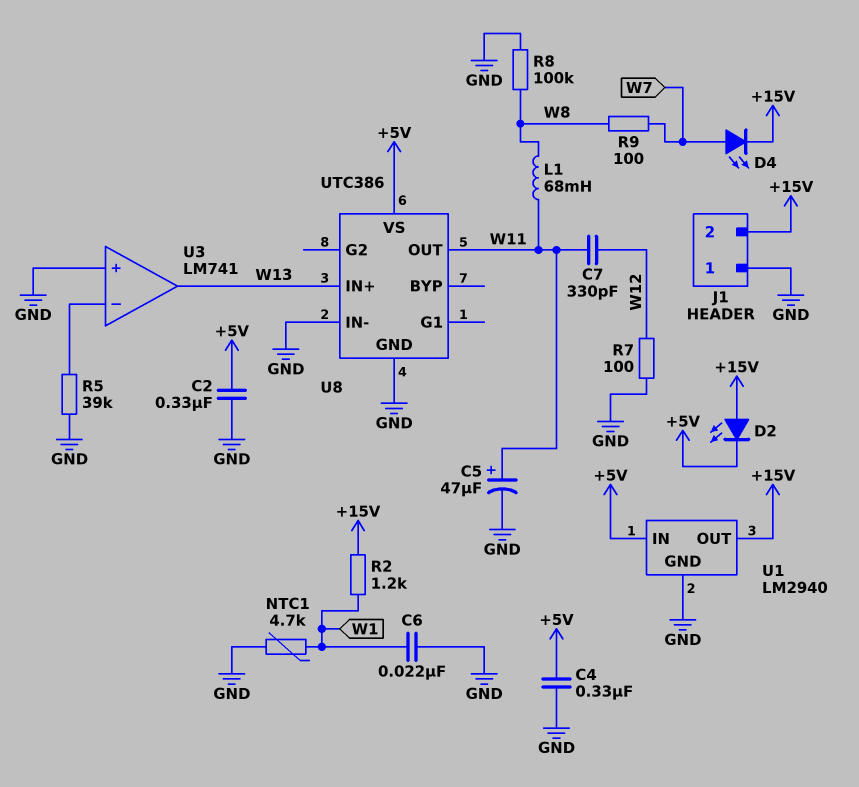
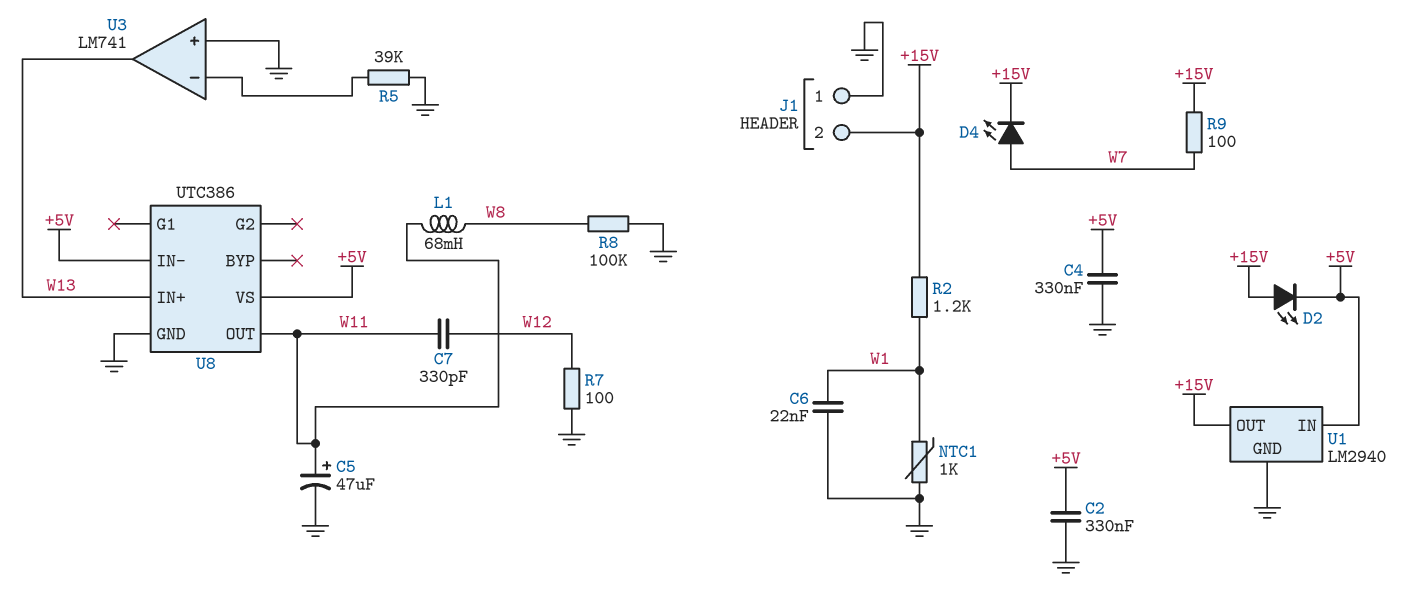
NTC1: 4.7k (GND, W1) -> 1k (GND, W1)
R9: 100 (W7, W8) -> 100 (+15V, W7)
U8 pin IN-: GND -> +5V

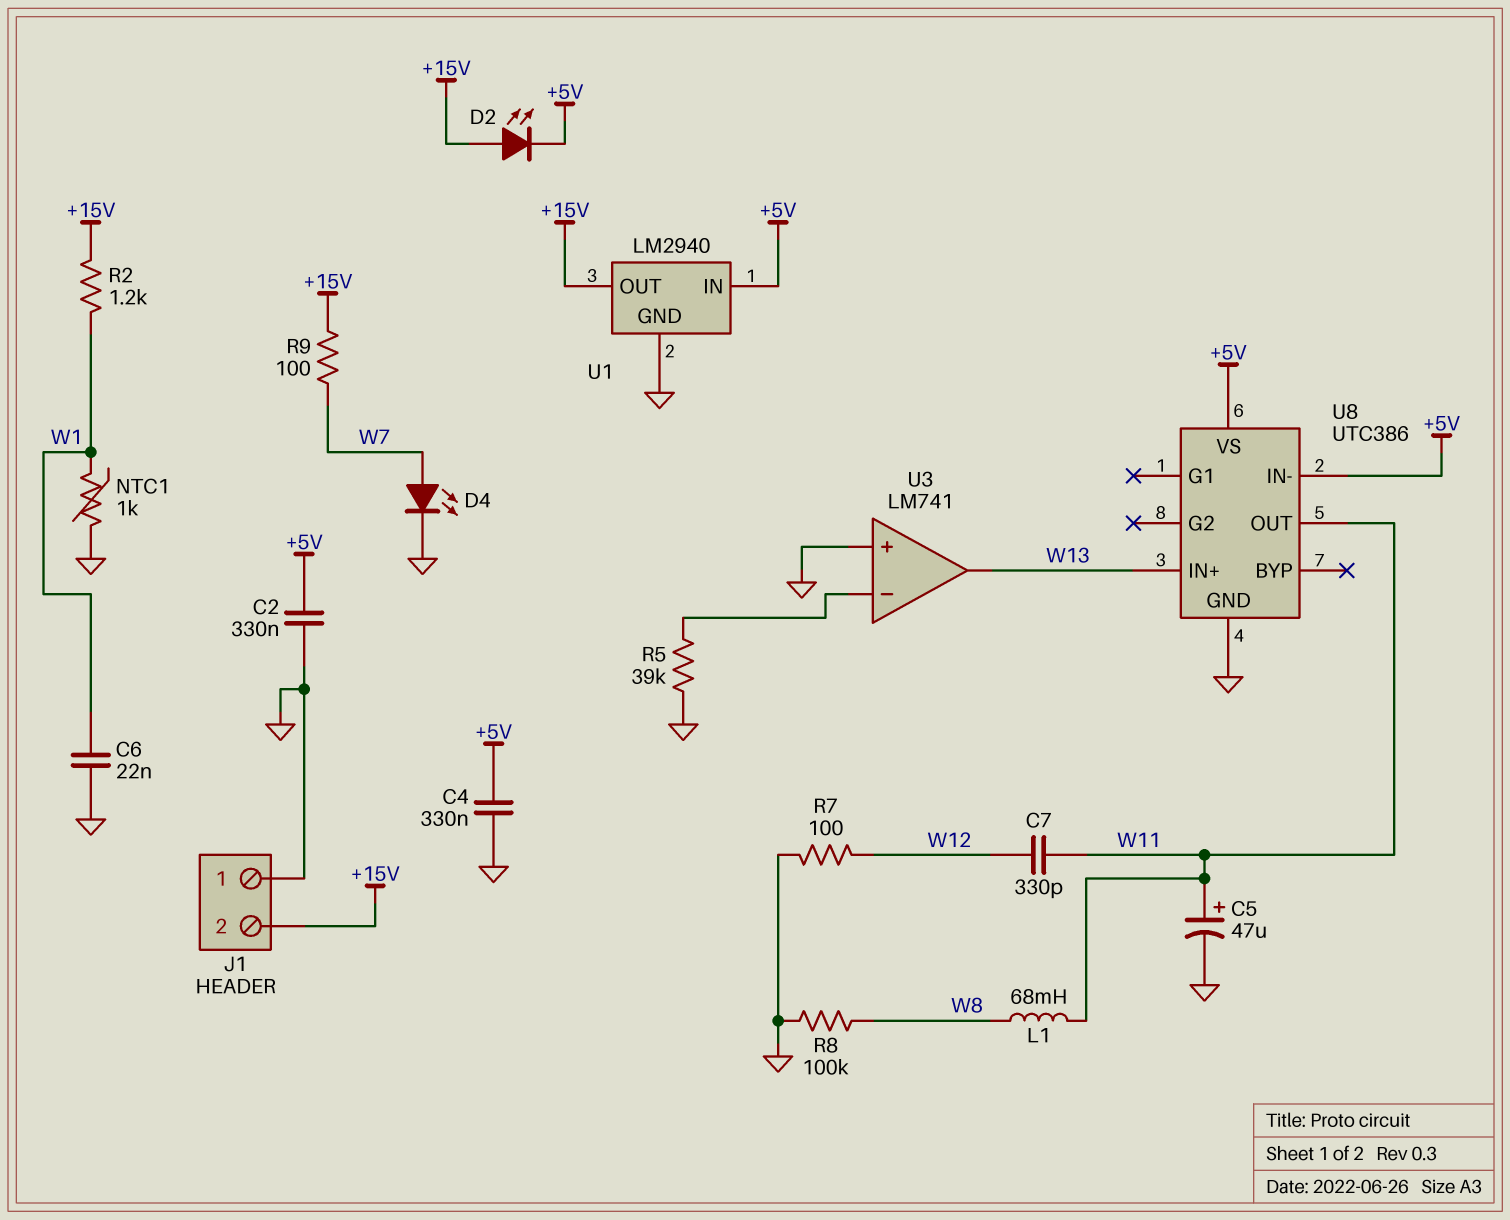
D4: LED (A W7, K +15V) -> LED (A W7, K GND)

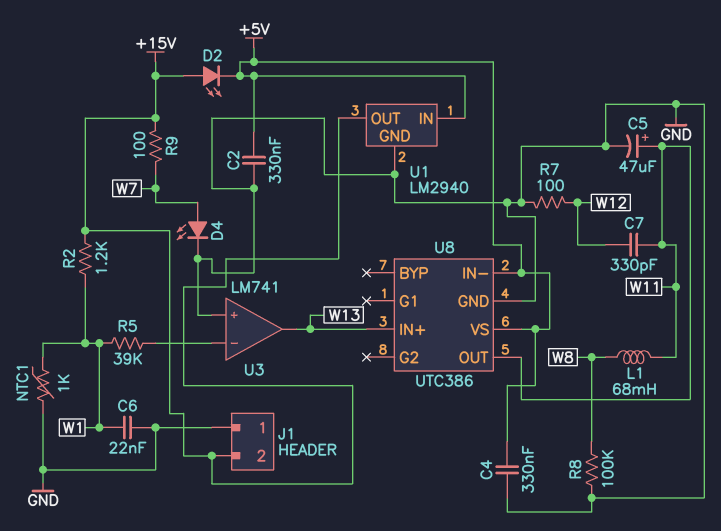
R5: 39k (GND, U3/in-) -> 39k (U3/in-, W1)

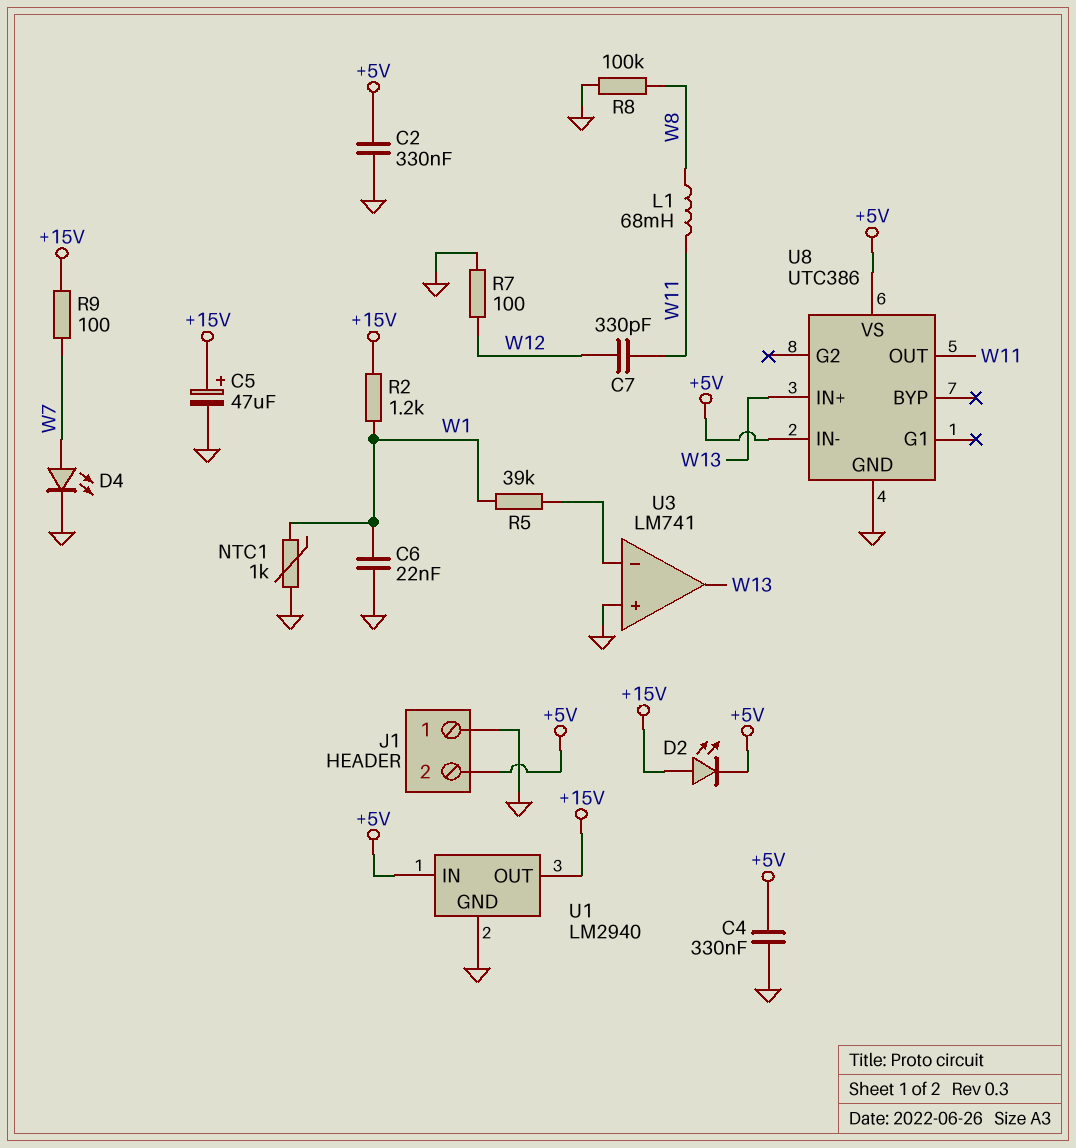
C5: 47uF (plus W11, minus GND) -> 47uF (plus +15V, minus GND)
J1 pin 2: +15V -> +5V

